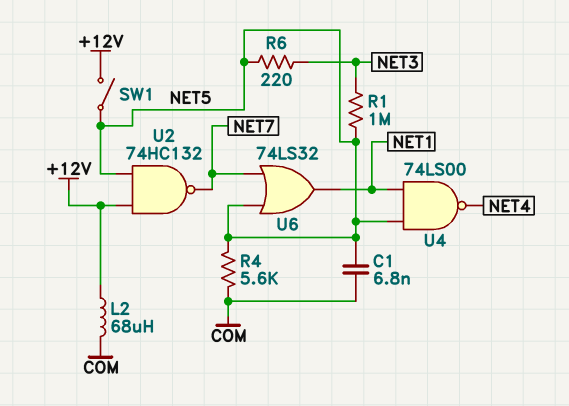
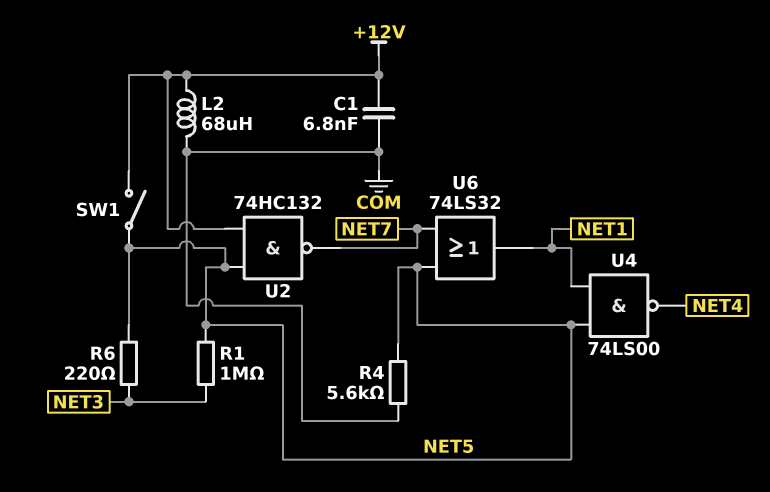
C1: 6.8nF (COM, NET5) -> 6.8nF (+12V, COM)

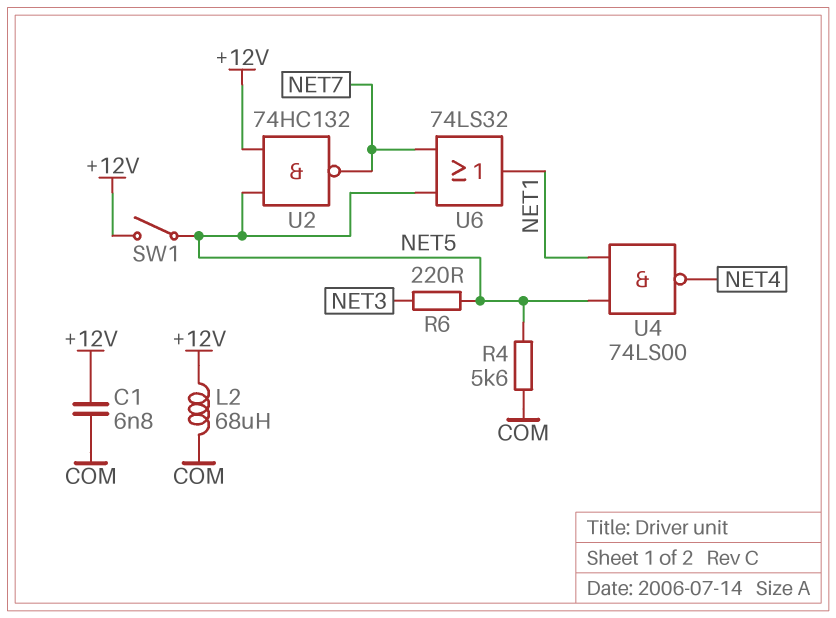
R1: 1M (NET3, NET5) -> none

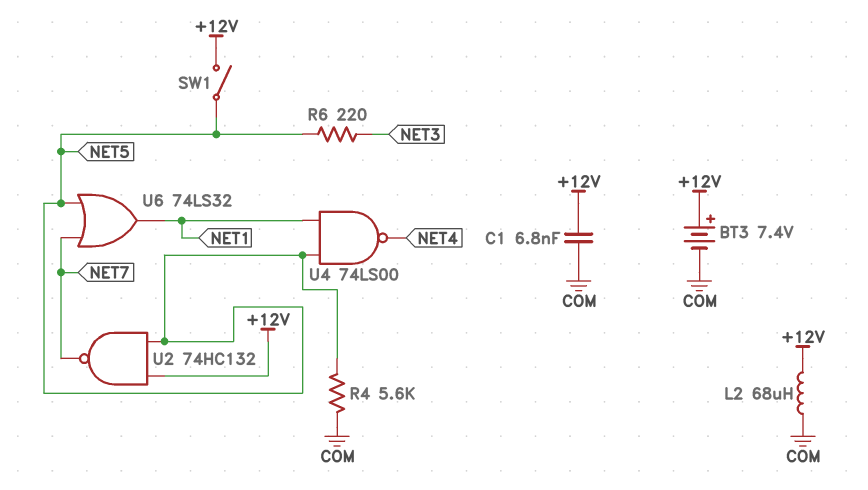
BT3: none -> 7.4V (plus +12V, minus COM)

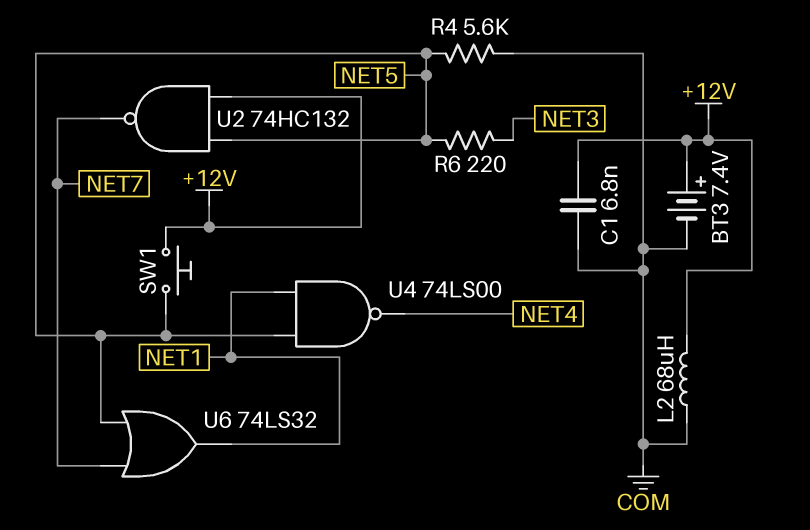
SW1: switch (+12V, NET5) -> button (+12V, NET5)

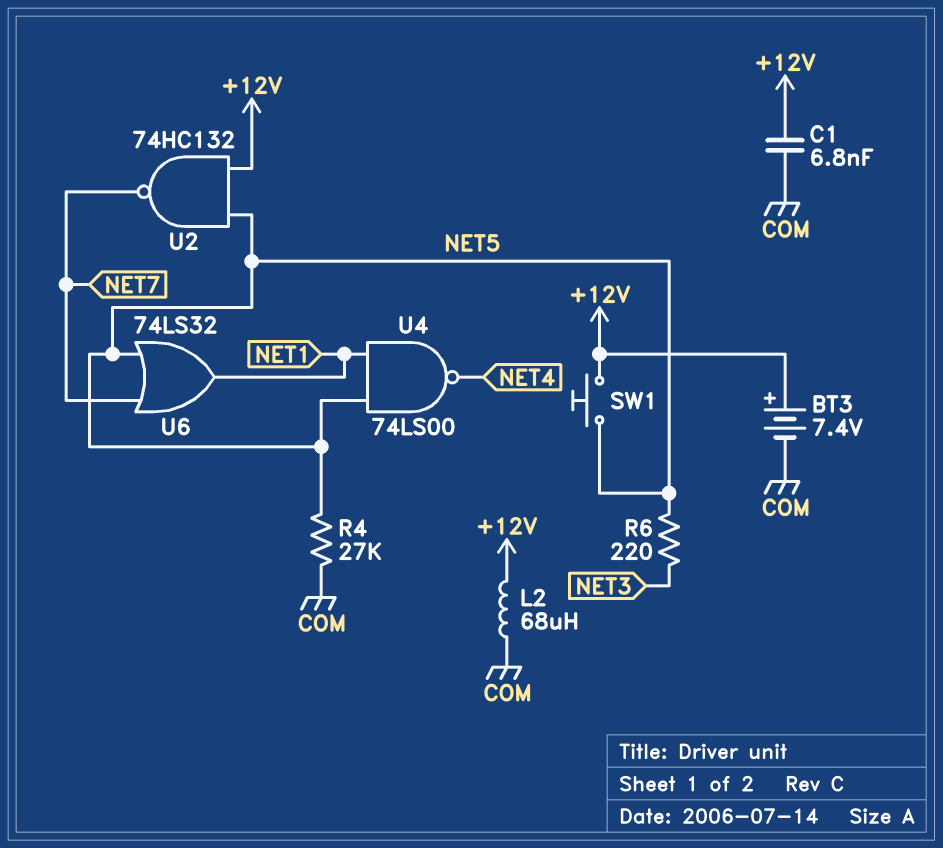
R4: 5.6k (COM, NET5) -> 27k (COM, NET5)

